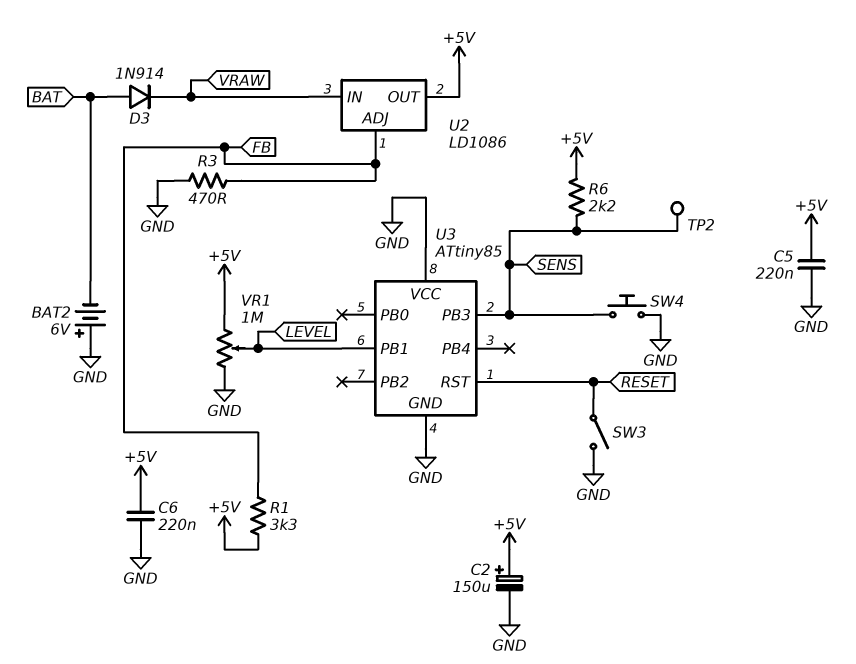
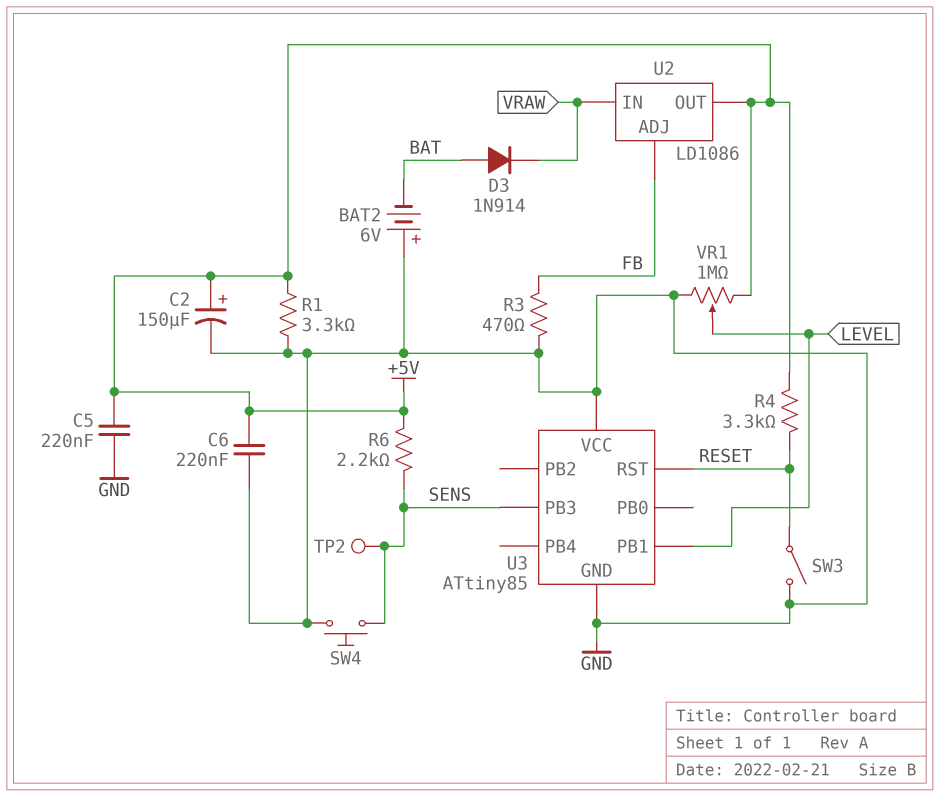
R1: 3.3k (+5V, FB) -> 3.3k (+5V, GND)
R4: none -> 3.3k (+5V, RESET)

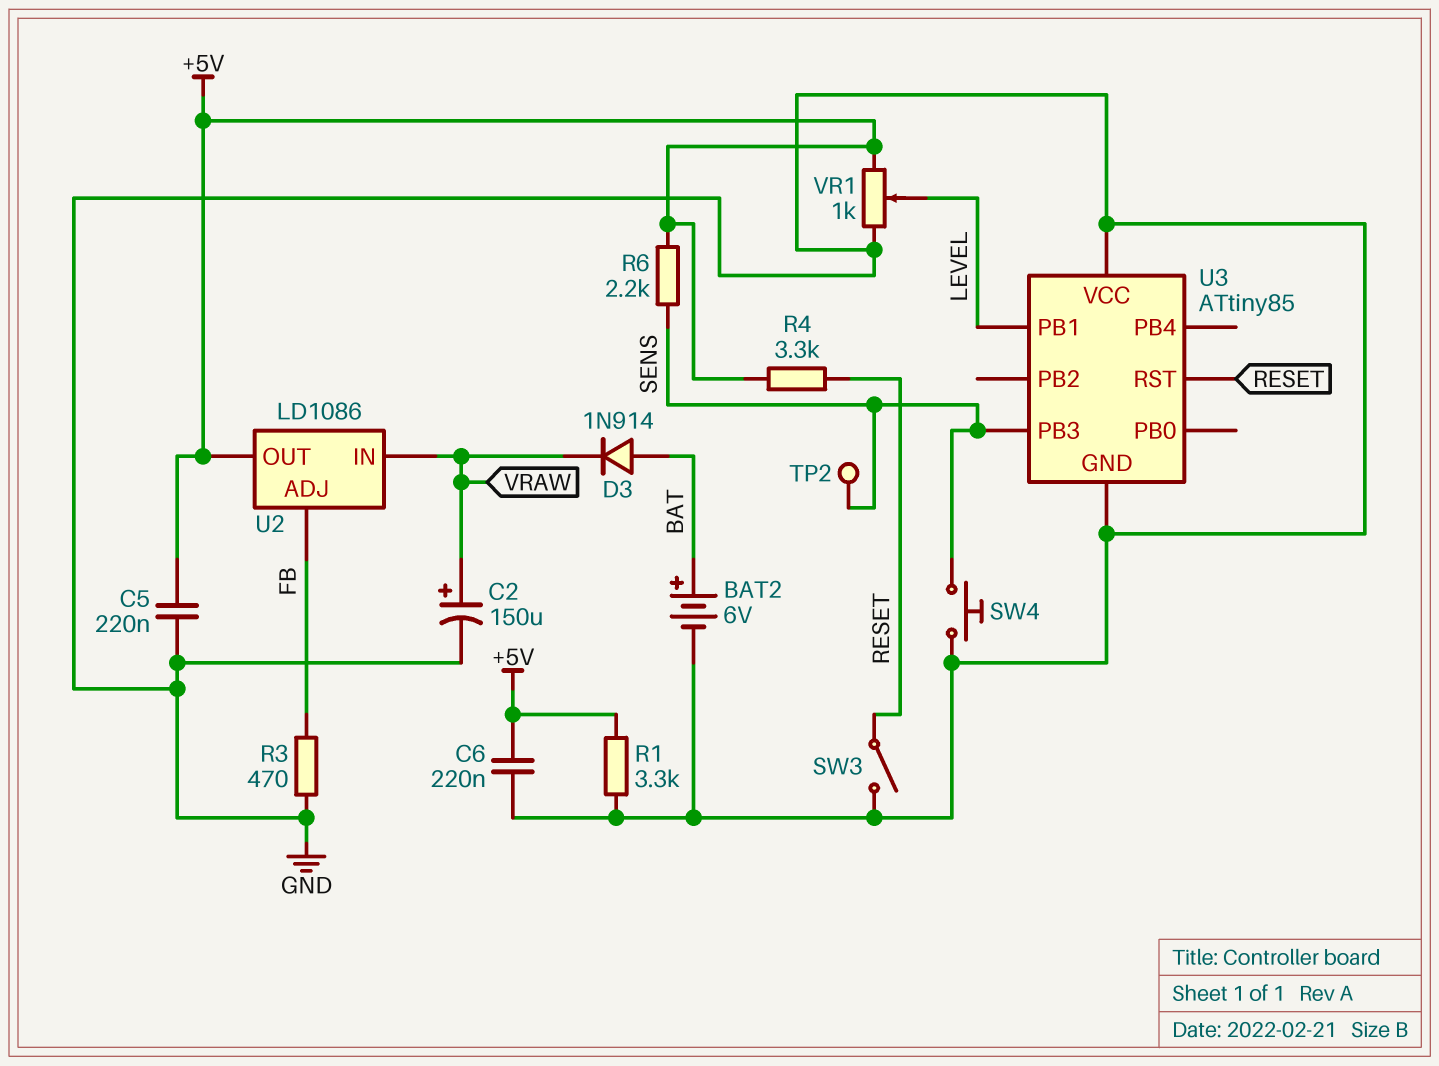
BAT2: 6V (plus GND, minus BAT) -> 6V (plus BAT, minus GND)
C2: 150uF (plus +5V, minus GND) -> 150uF (plus VRAW, minus GND)
VR1: 1M (+5V, GND, wiper LEVEL) -> 1k (+5V, GND, wiper LEVEL)

